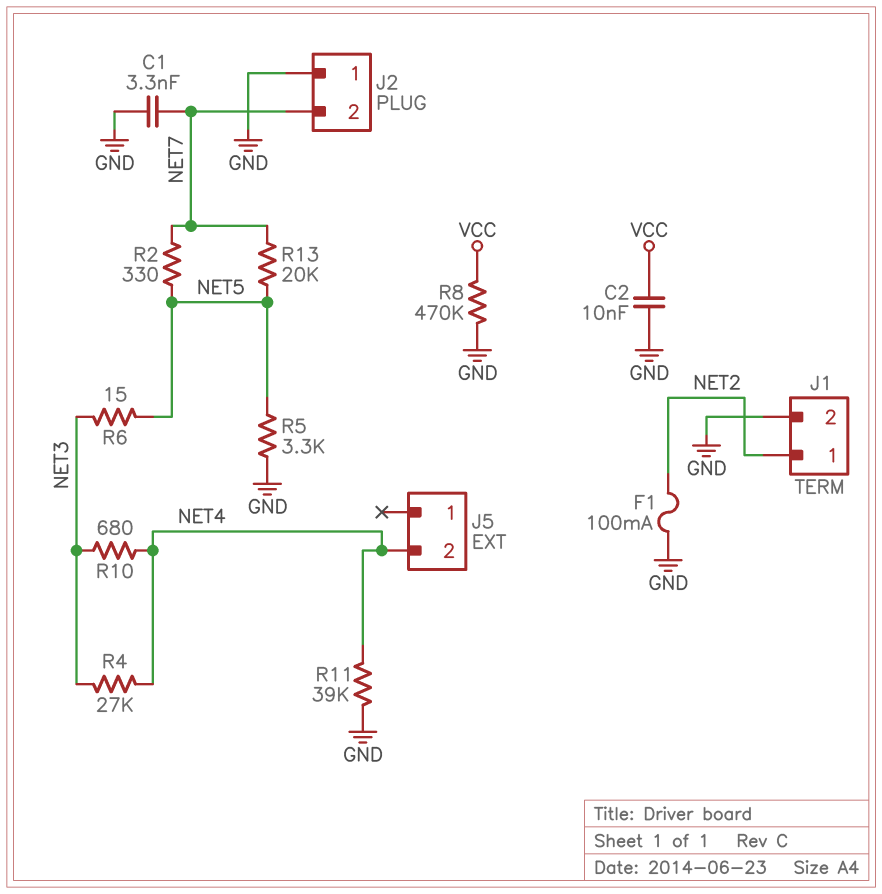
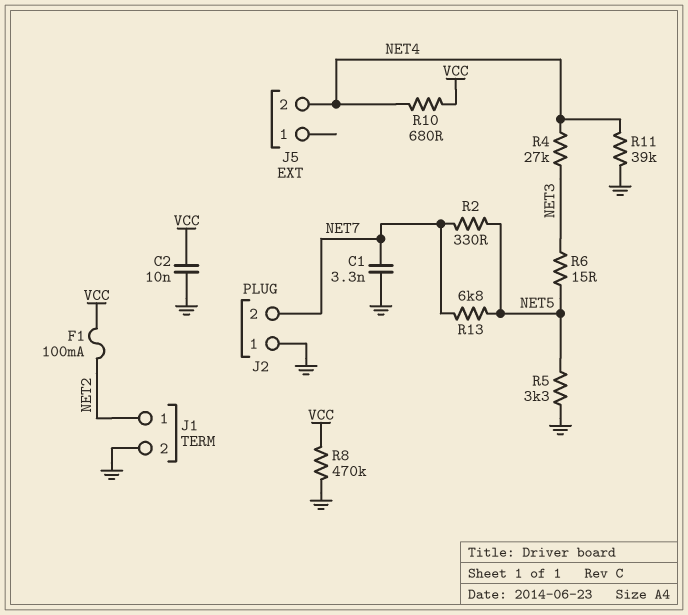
F1: 100mA (GND, NET2) -> 100mA (NET2, VCC)
R10: 680 (NET3, NET4) -> 680 (NET4, VCC)
R13: 20k (NET5, NET7) -> 6.8k (NET5, NET7)

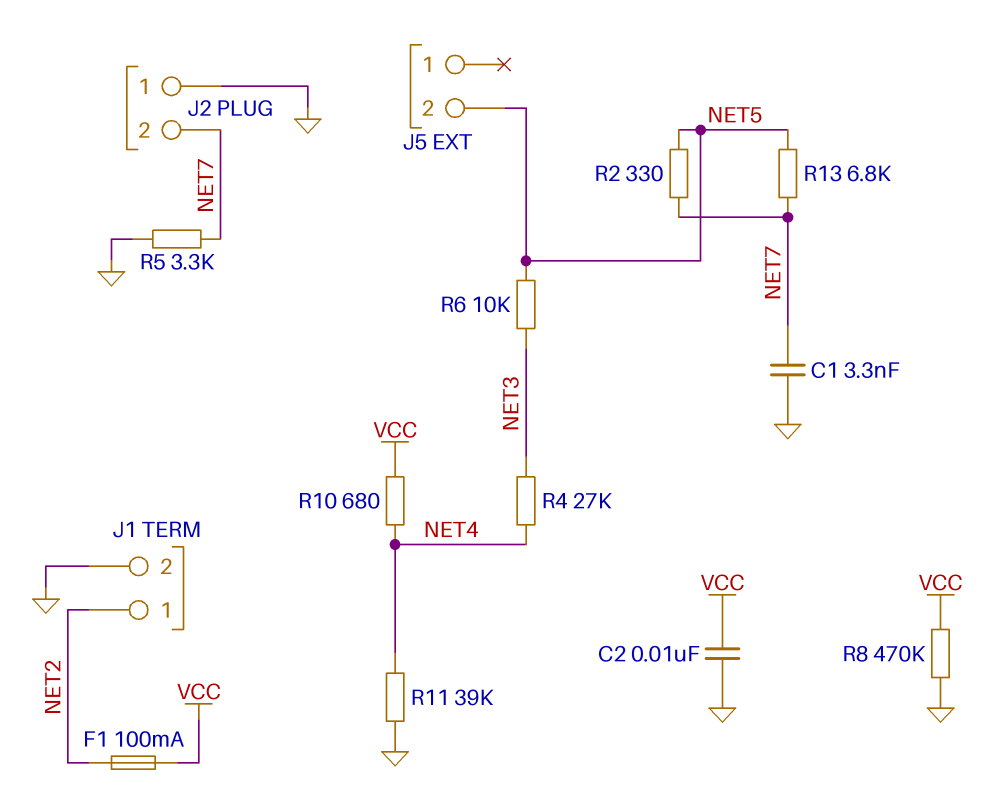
J5 pin 2: NET4 -> NET5
R5: 3.3k (GND, NET5) -> 3.3k (GND, NET7)
R6: 15 (NET3, NET5) -> 10k (NET3, NET5)

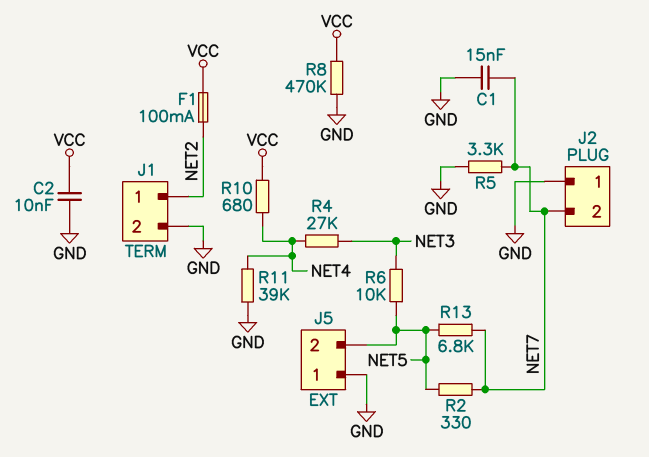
C1: 3.3nF (GND, NET7) -> 15nF (GND, NET7)
J5 pin 1: none -> GND

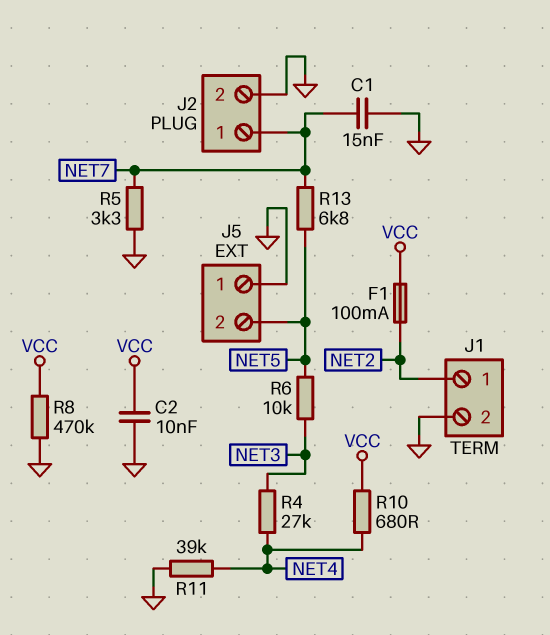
J2 pin 1: GND -> NET7
J2 pin 2: NET7 -> GND
R2: 330 (NET5, NET7) -> none

